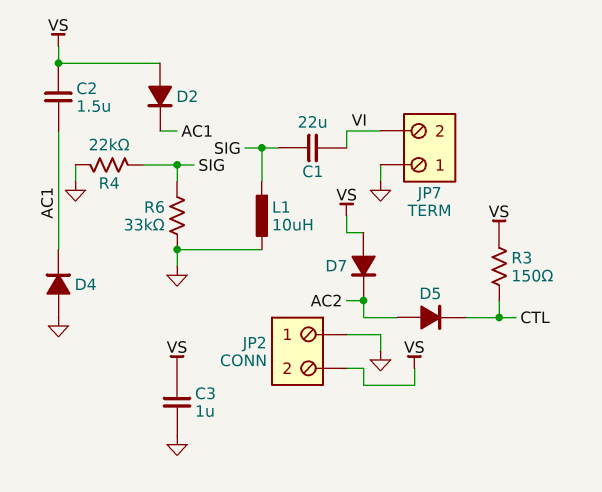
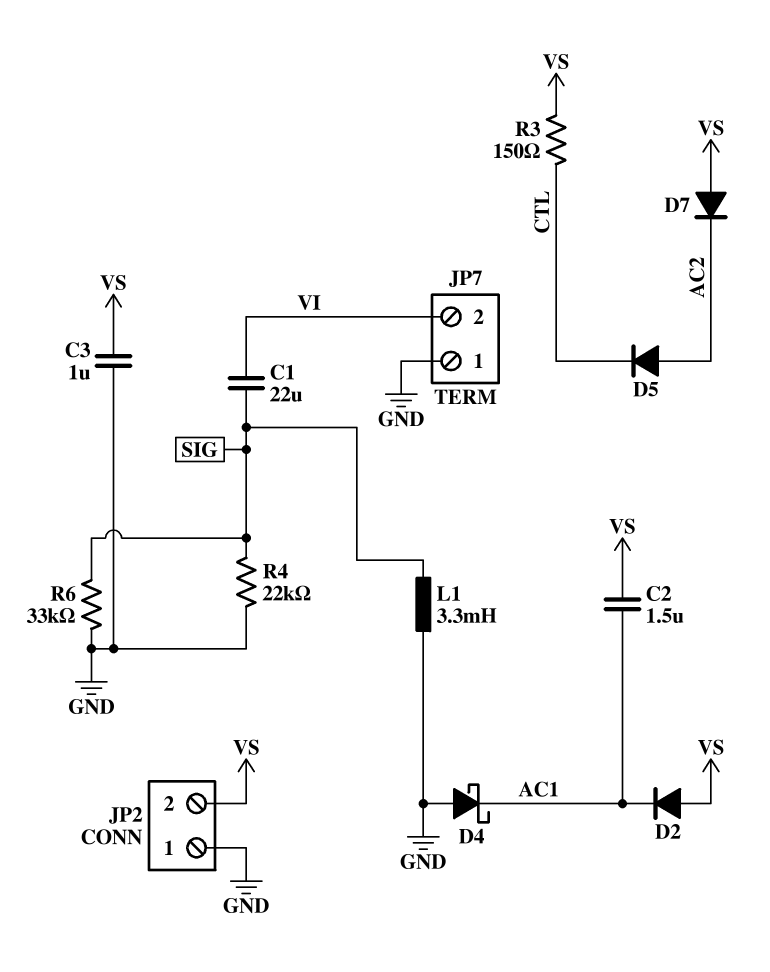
D4: diode (A GND, K AC1) -> schottky (A GND, K AC1)
L1: 10uH (GND, SIG) -> 3.3mH (GND, SIG)

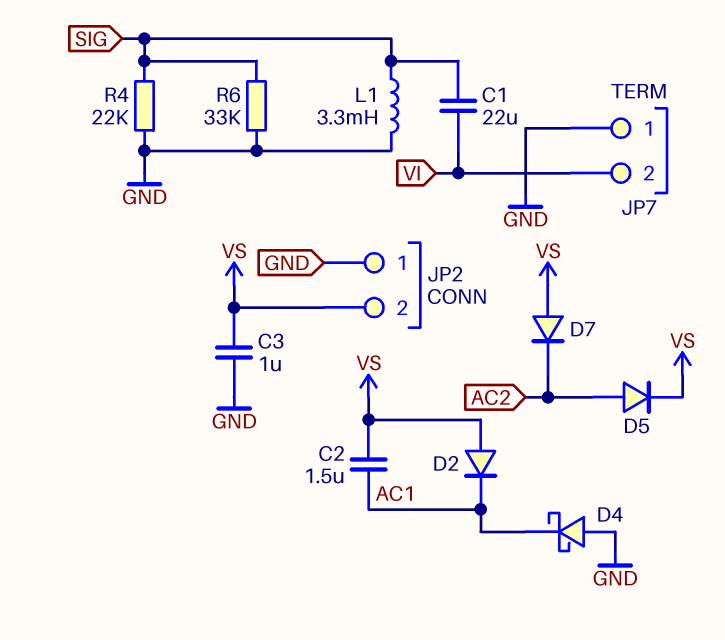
D5: diode (A AC2, K CTL) -> diode (A AC2, K VS)
R3: 150 (CTL, VS) -> none

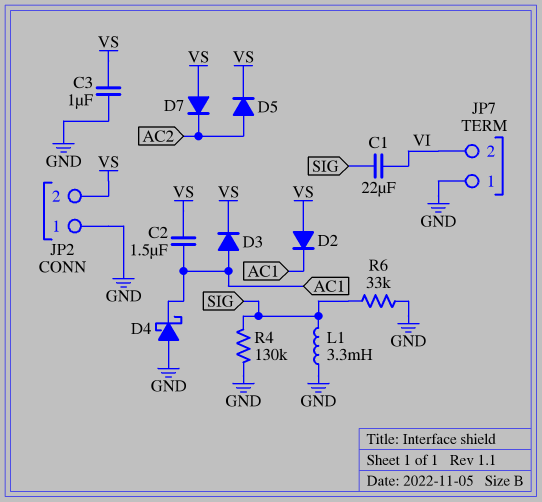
D3: none -> diode (A AC1, K VS)
R4: 22k (GND, SIG) -> 130k (GND, SIG)

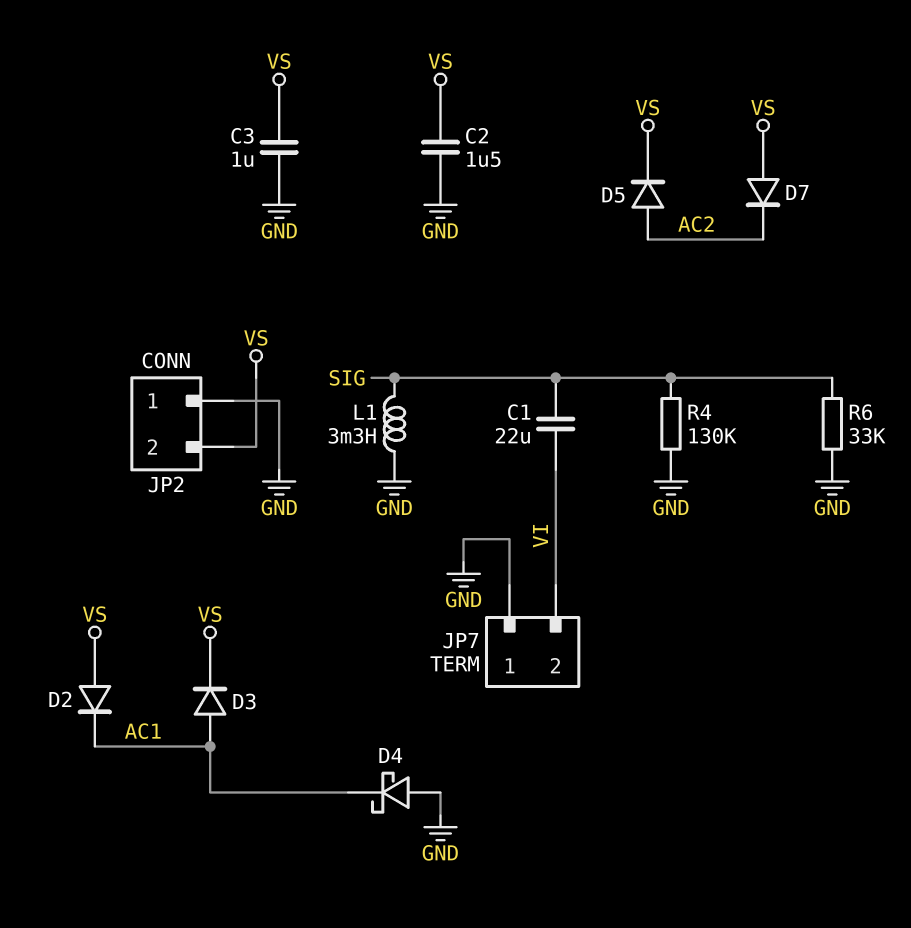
C2: 1.5uF (AC1, VS) -> 1.5uF (GND, VS)

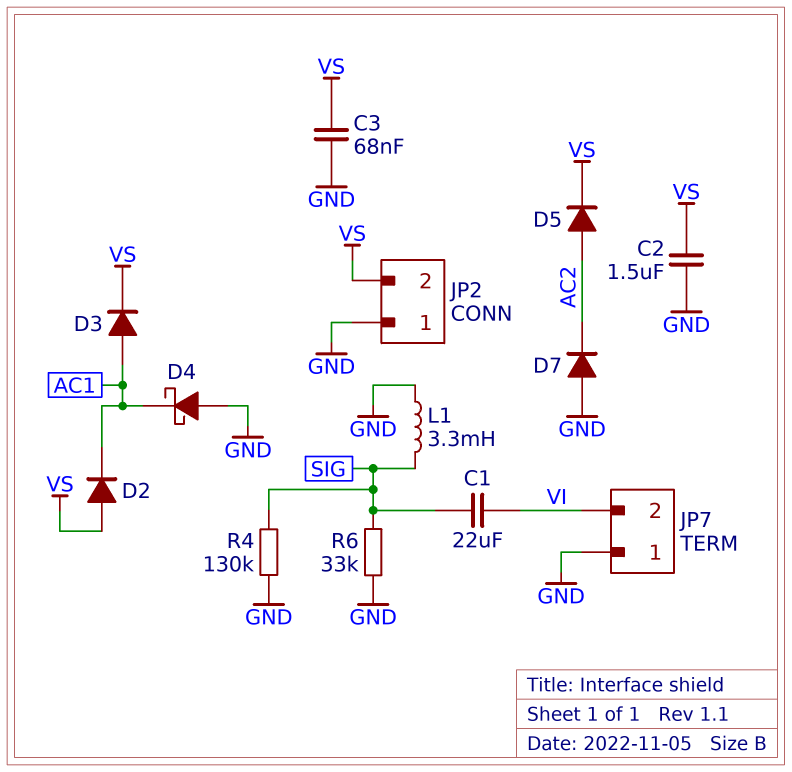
C3: 1uF (GND, VS) -> 68nF (GND, VS)
D7: diode (A VS, K AC2) -> diode (A GND, K AC2)

